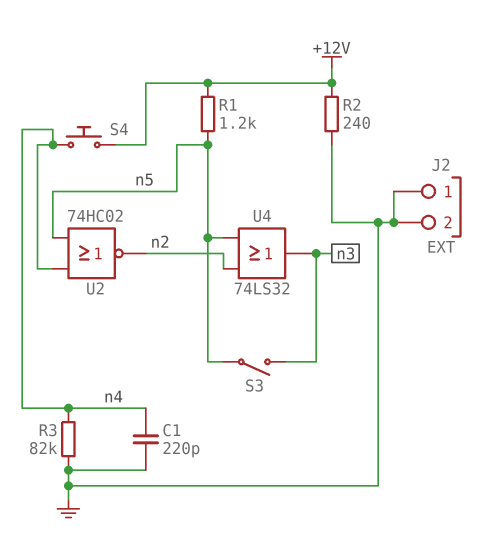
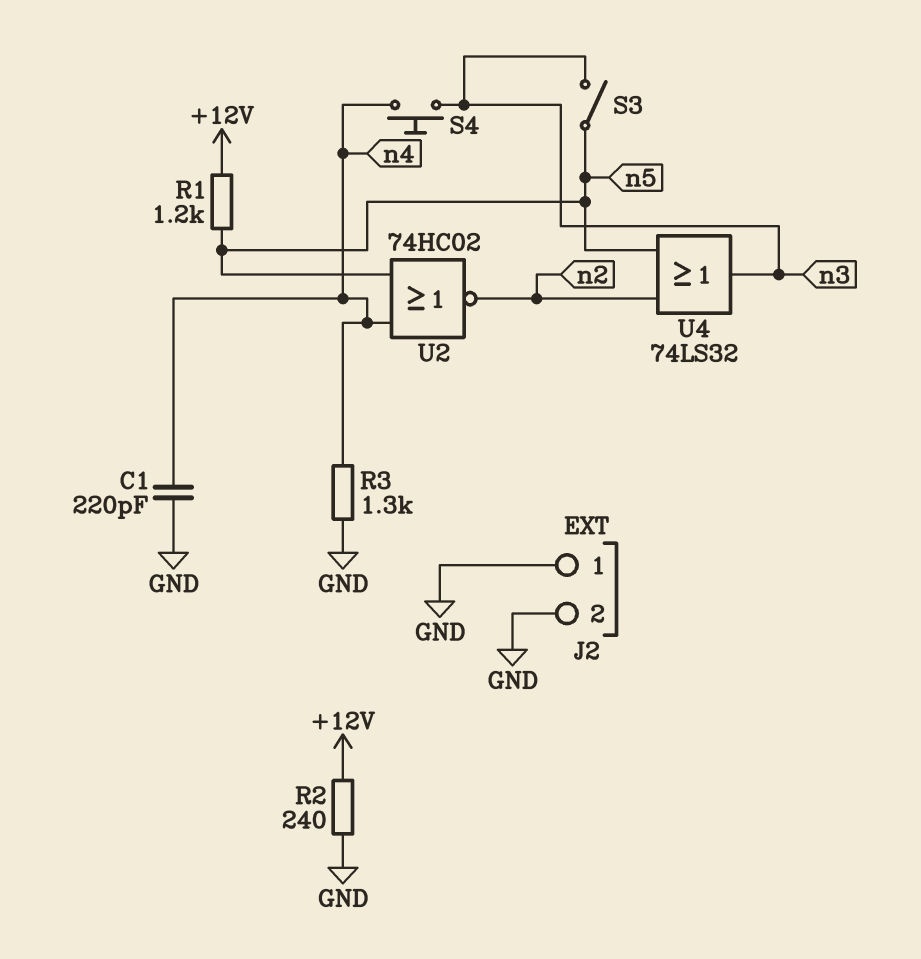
R3: 82k (GND, n4) -> 1.3k (GND, n4)
S4: button (+12V, n4) -> button (n3, n4)

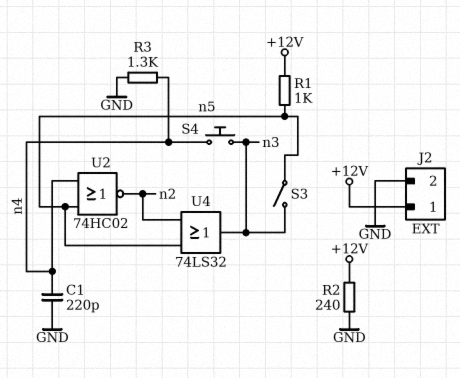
J2 pin 1: GND -> +12V
R1: 1.2k (+12V, n5) -> 1k (+12V, n5)

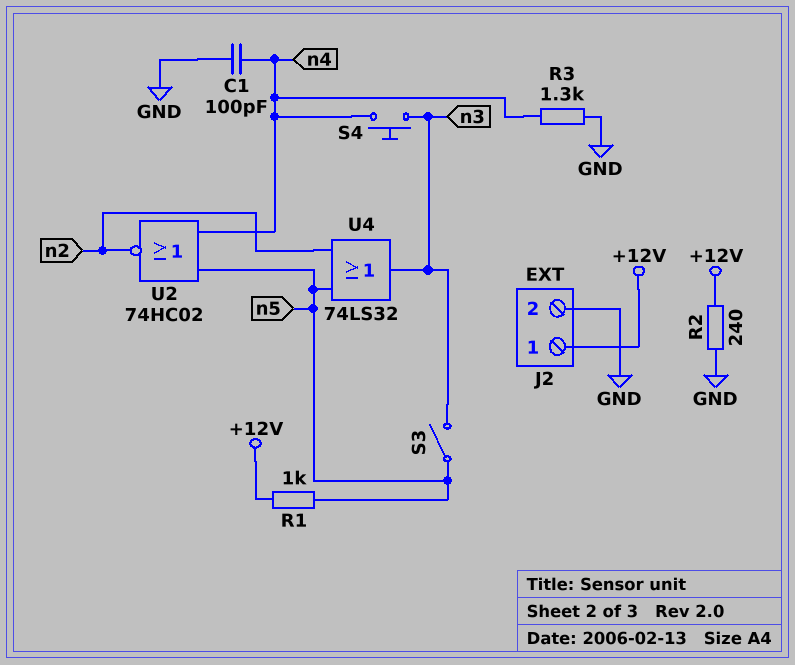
C1: 220pF (GND, n4) -> 100pF (GND, n4)

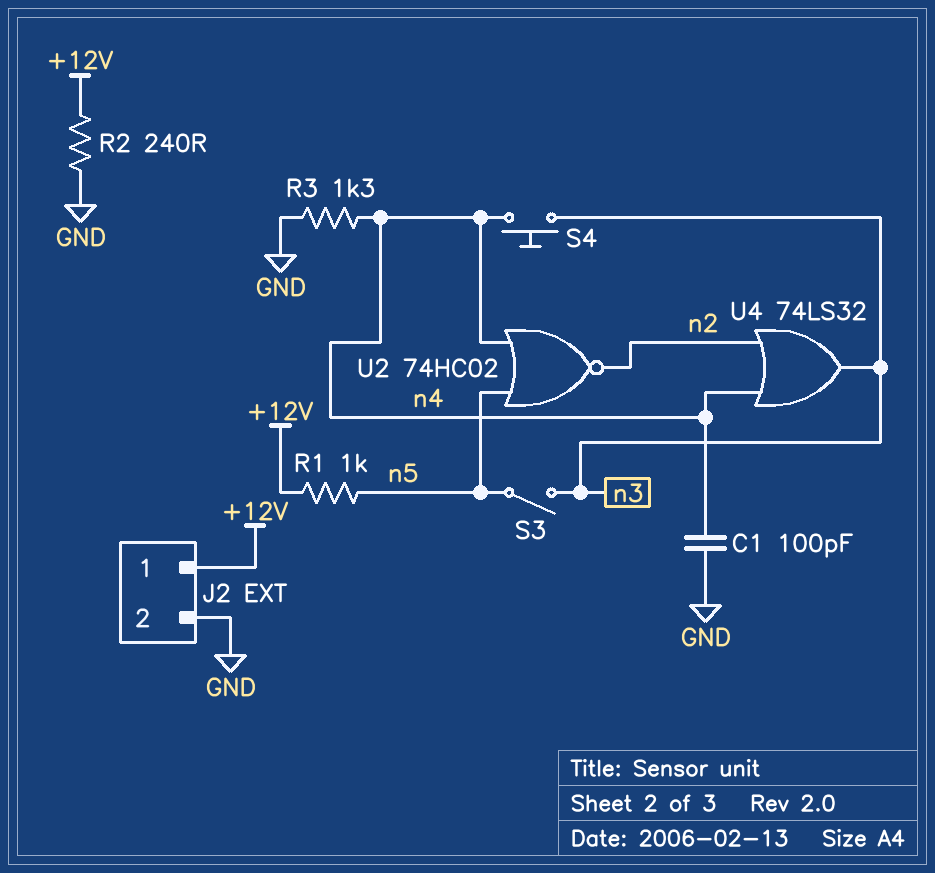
U4: OR 74LS32 (in n2, in n5, out n3) -> OR 74LS32 (in n2, in n4, out n3)

